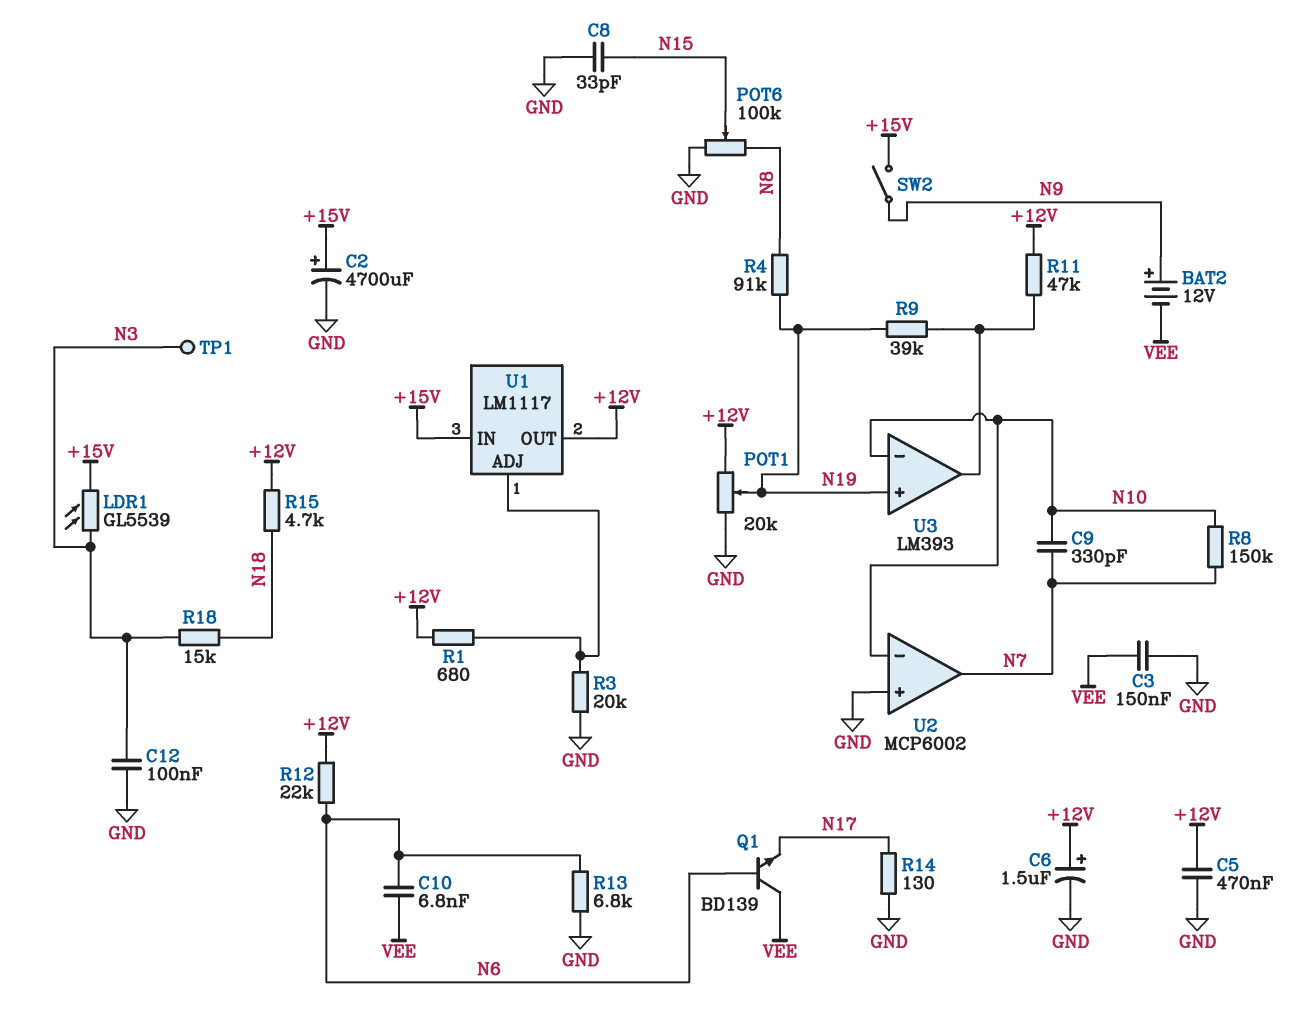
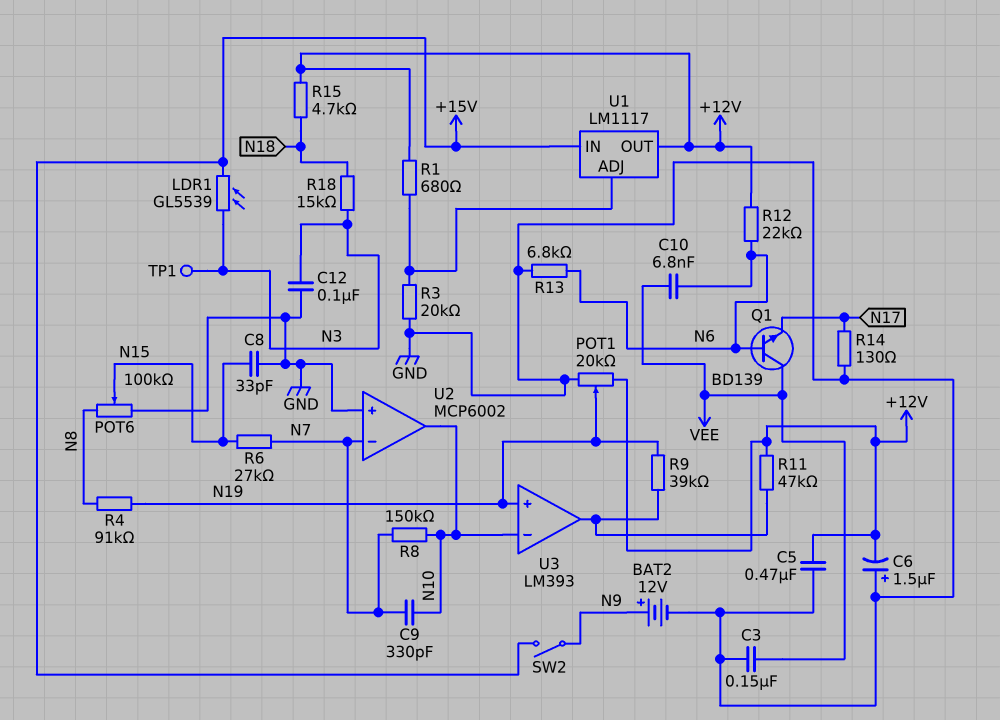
BAT2: 12V (plus N9, minus VEE) -> 12V (plus N9, minus GND)
C2: 4700uF (plus +15V, minus GND) -> none
C6: 1.5uF (plus +12V, minus GND) -> 1.5uF (plus GND, minus +12V)
R6: none -> 27k (N7, N15)
U2 pin in-: N10 -> N7
U2 pin out: N7 -> N10

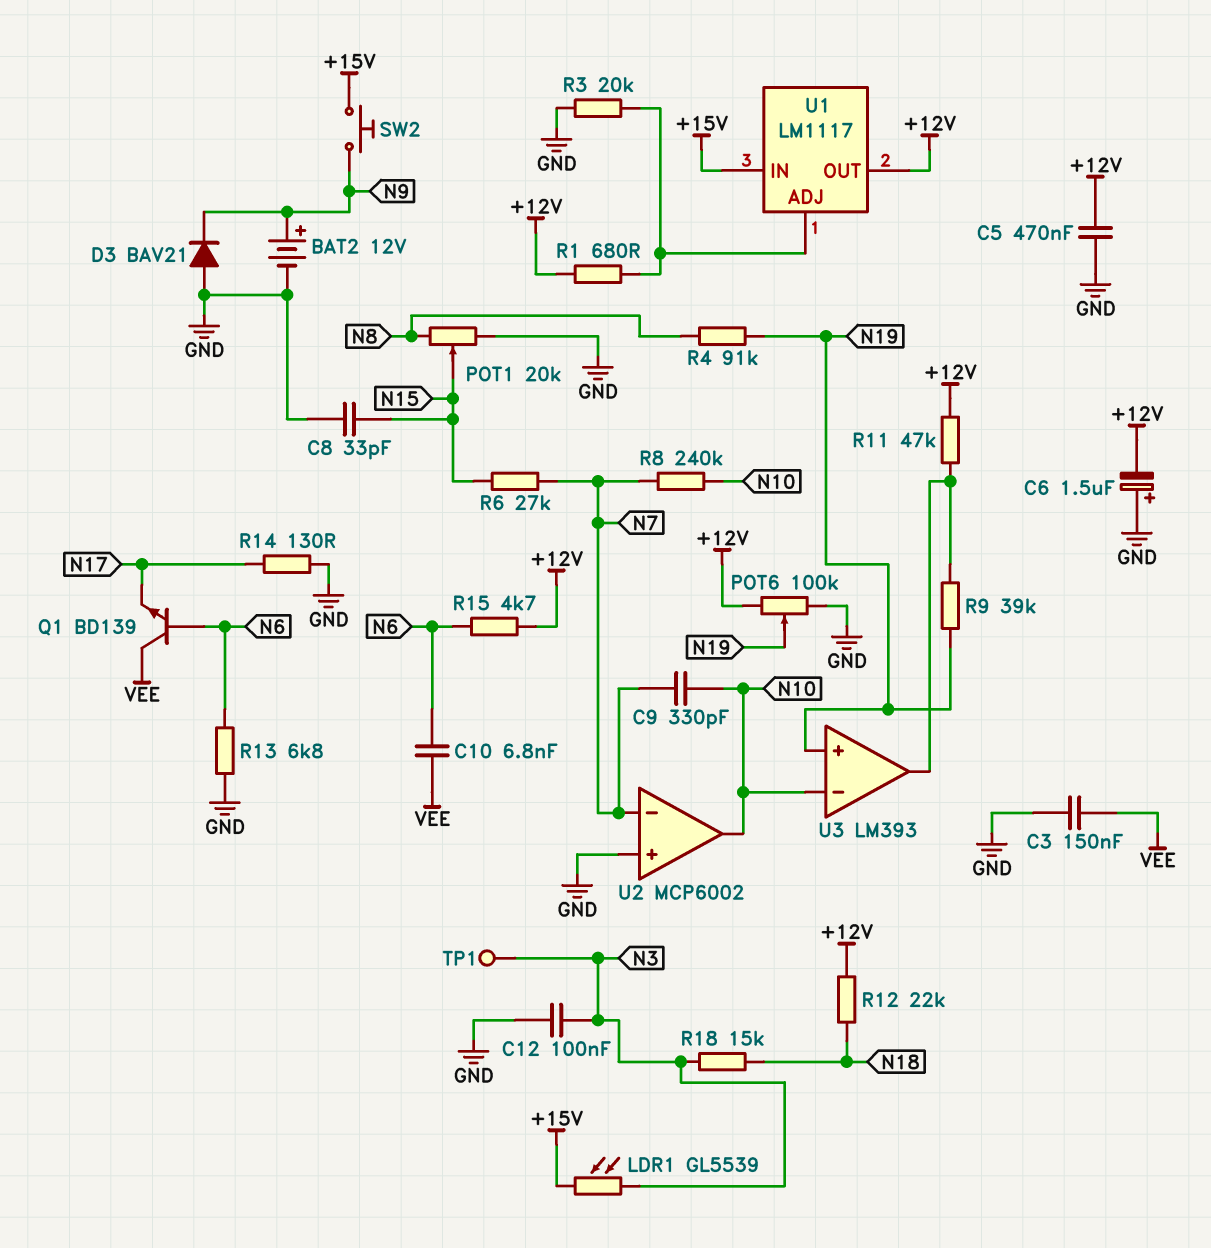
D3: none -> diode BAV21 (A GND, K N9)
POT1: 20k (+12V, GND, wiper N19) -> 20k (GND, N8, wiper N15)
POT6: 100k (GND, N8, wiper N15) -> 100k (+12V, GND, wiper N19)
R8: 150k (N7, N10) -> 240k (N7, N10)
R12: 22k (+12V, N6) -> 22k (+12V, N18)
R15: 4.7k (+12V, N18) -> 4.7k (+12V, N6)
SW2: switch (+15V, N9) -> button (+15V, N9)

